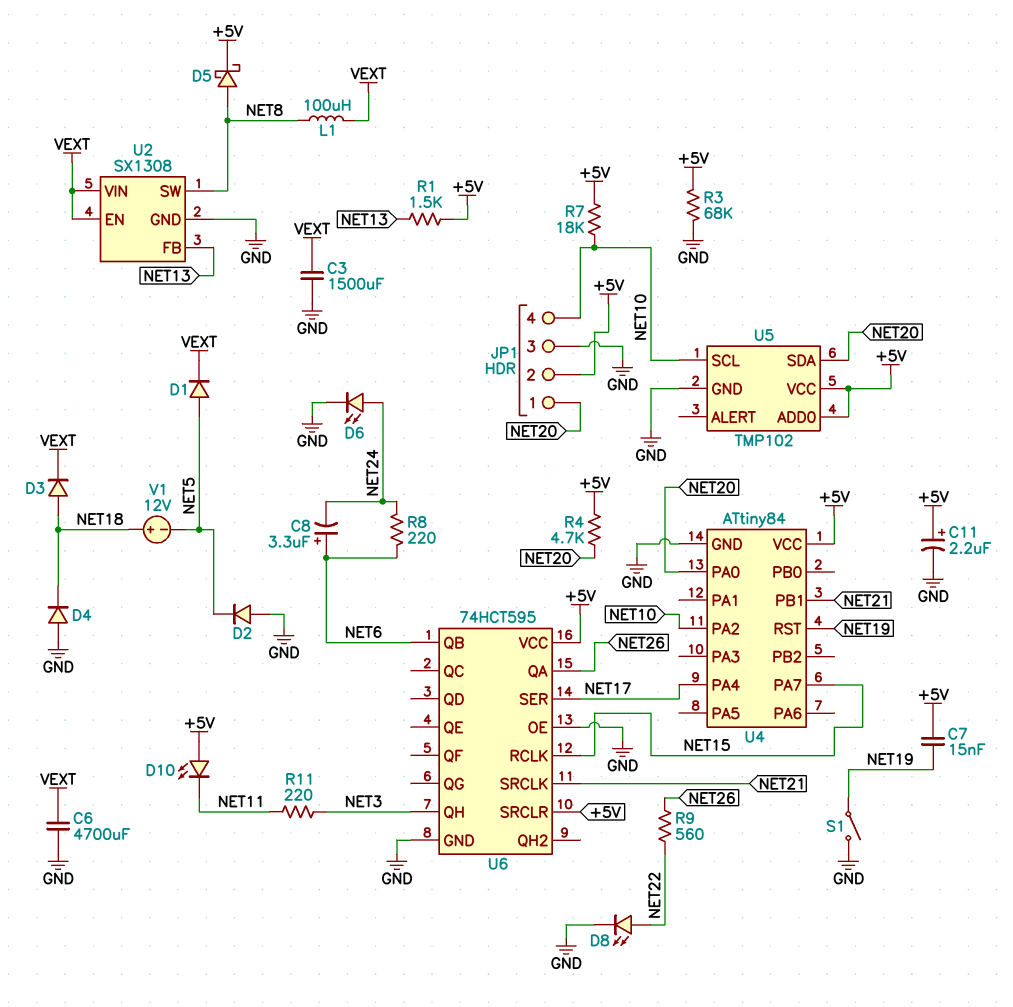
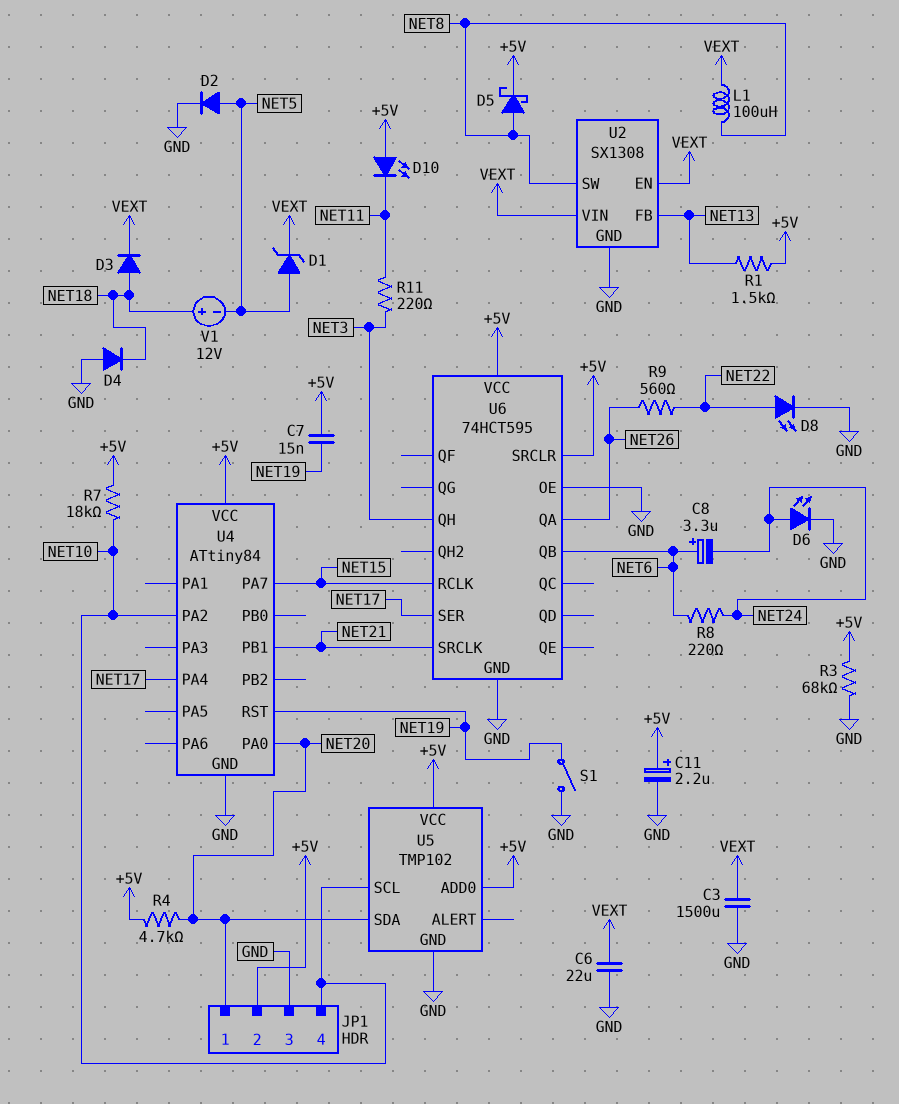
C6: 4700uF (GND, VEXT) -> 22uF (GND, VEXT)
D1: diode (A NET5, K VEXT) -> zener (A NET5, K VEXT)
D2: diode (A GND, K NET5) -> diode (A NET5, K GND)

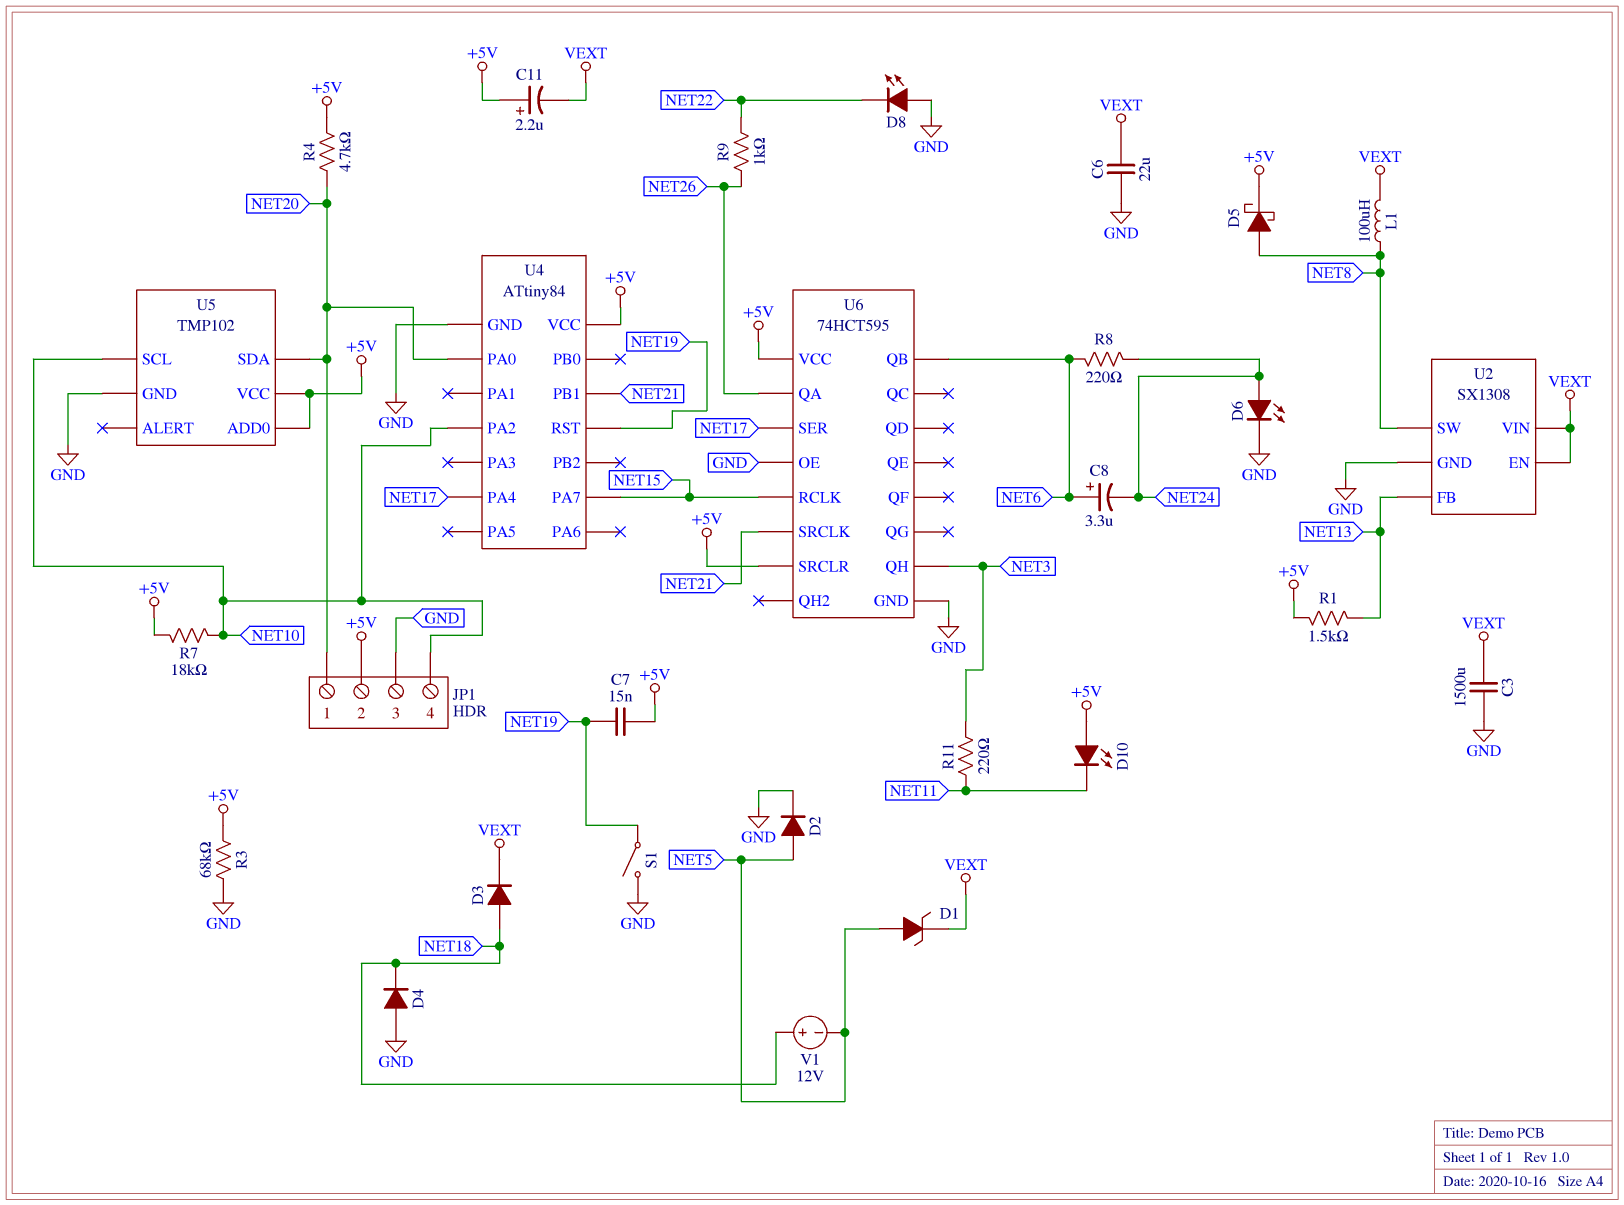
C11: 2.2uF (plus +5V, minus GND) -> 2.2uF (plus +5V, minus VEXT)
D8: LED (A NET22, K GND) -> LED (A GND, K NET22)
R9: 560 (NET22, NET26) -> 1k (NET22, NET26)

